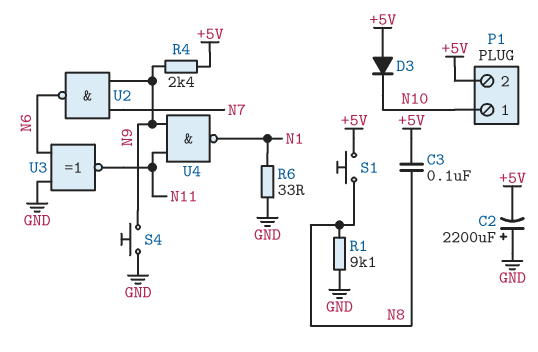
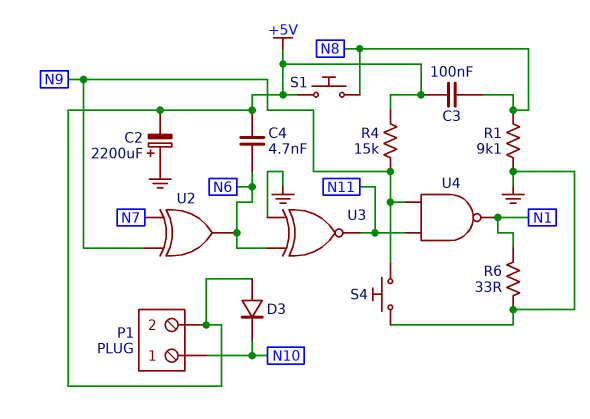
C4: none -> 4.7nF (+5V, N6)
R4: 2.4k (+5V, N9) -> 15k (+5V, N9)
U2: NAND (in N7, in N9, out N6) -> XOR (in N7, in N9, out N6)

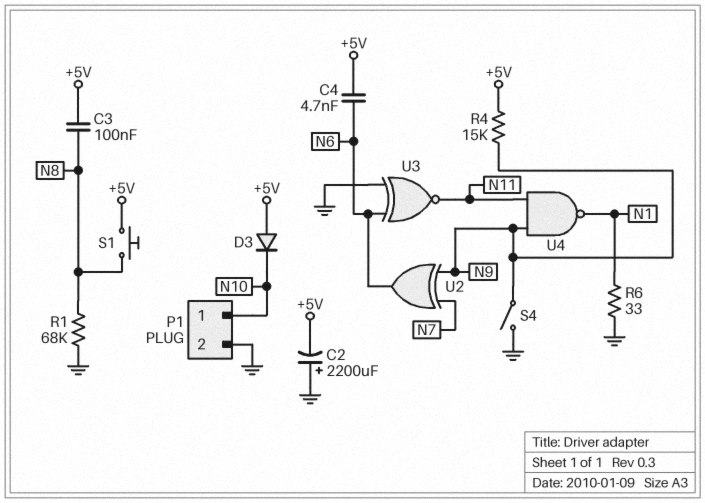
P1 pin 2: +5V -> GND
R1: 9.1k (GND, N8) -> 68k (GND, N8)
S4: button (GND, N9) -> switch (GND, N9)

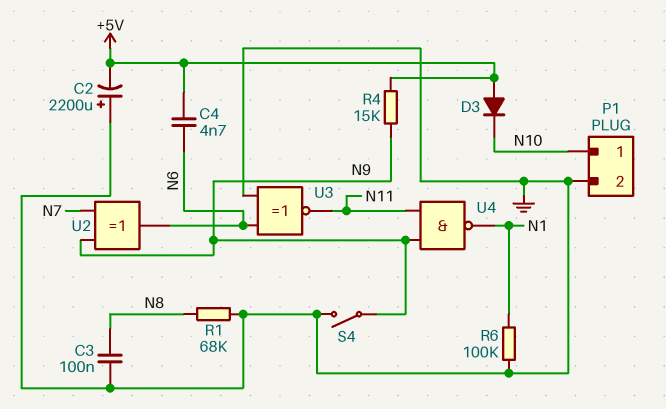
C3: 100nF (+5V, N8) -> 100nF (GND, N8)
R6: 33 (GND, N1) -> 100k (GND, N1)
S1: button (+5V, N8) -> none

